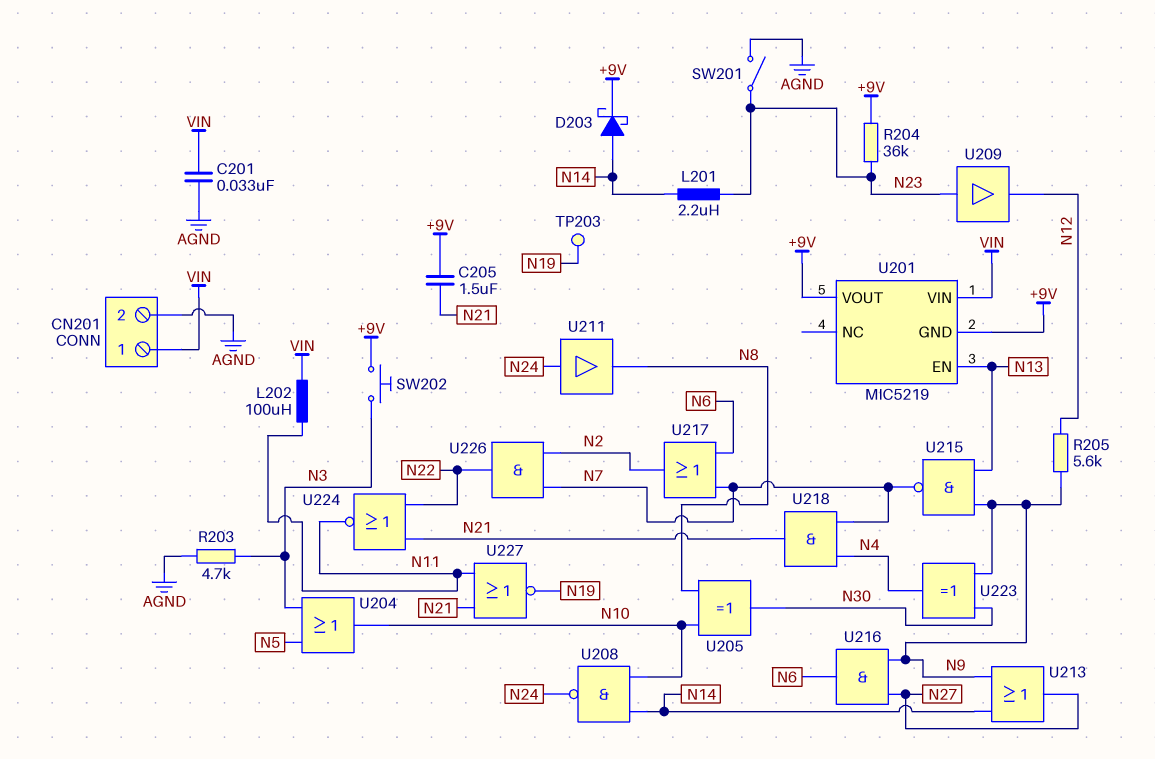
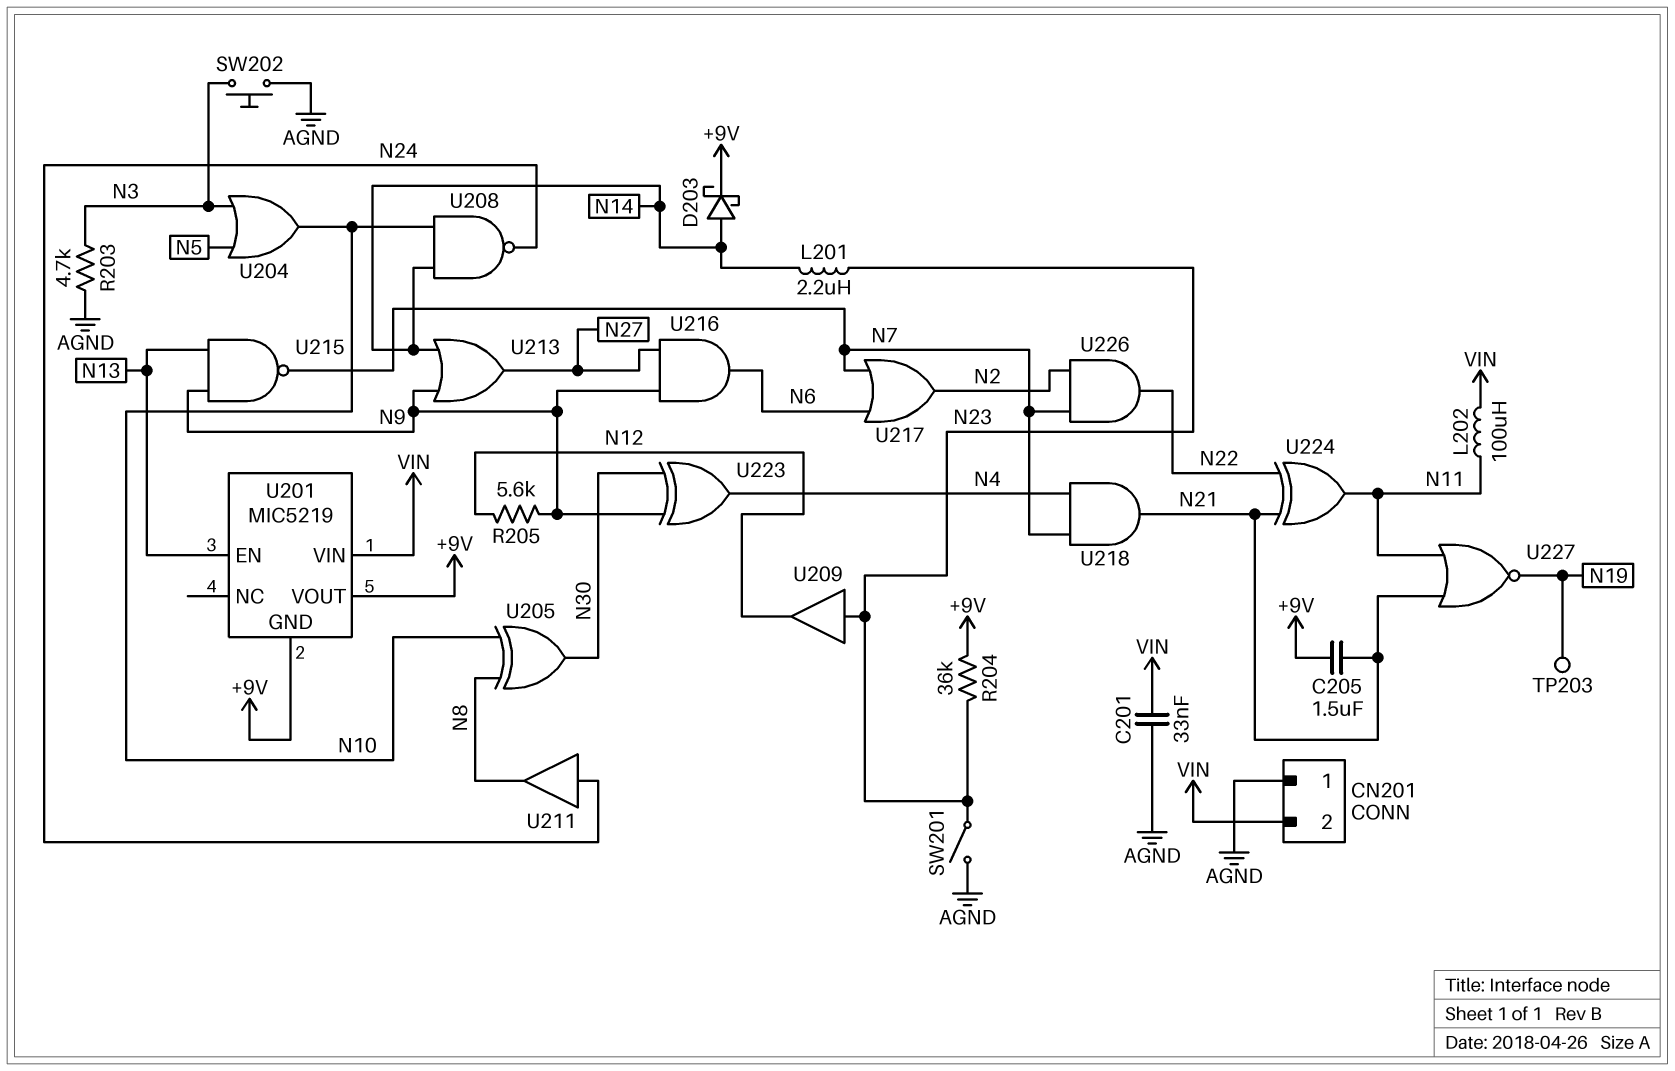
CN201 pin 1: VIN -> AGND
CN201 pin 2: AGND -> VIN
SW202: button (+9V, N3) -> button (AGND, N3)
U224: NOR (in N21, in N22, out N11) -> XOR (in N21, in N22, out N11)

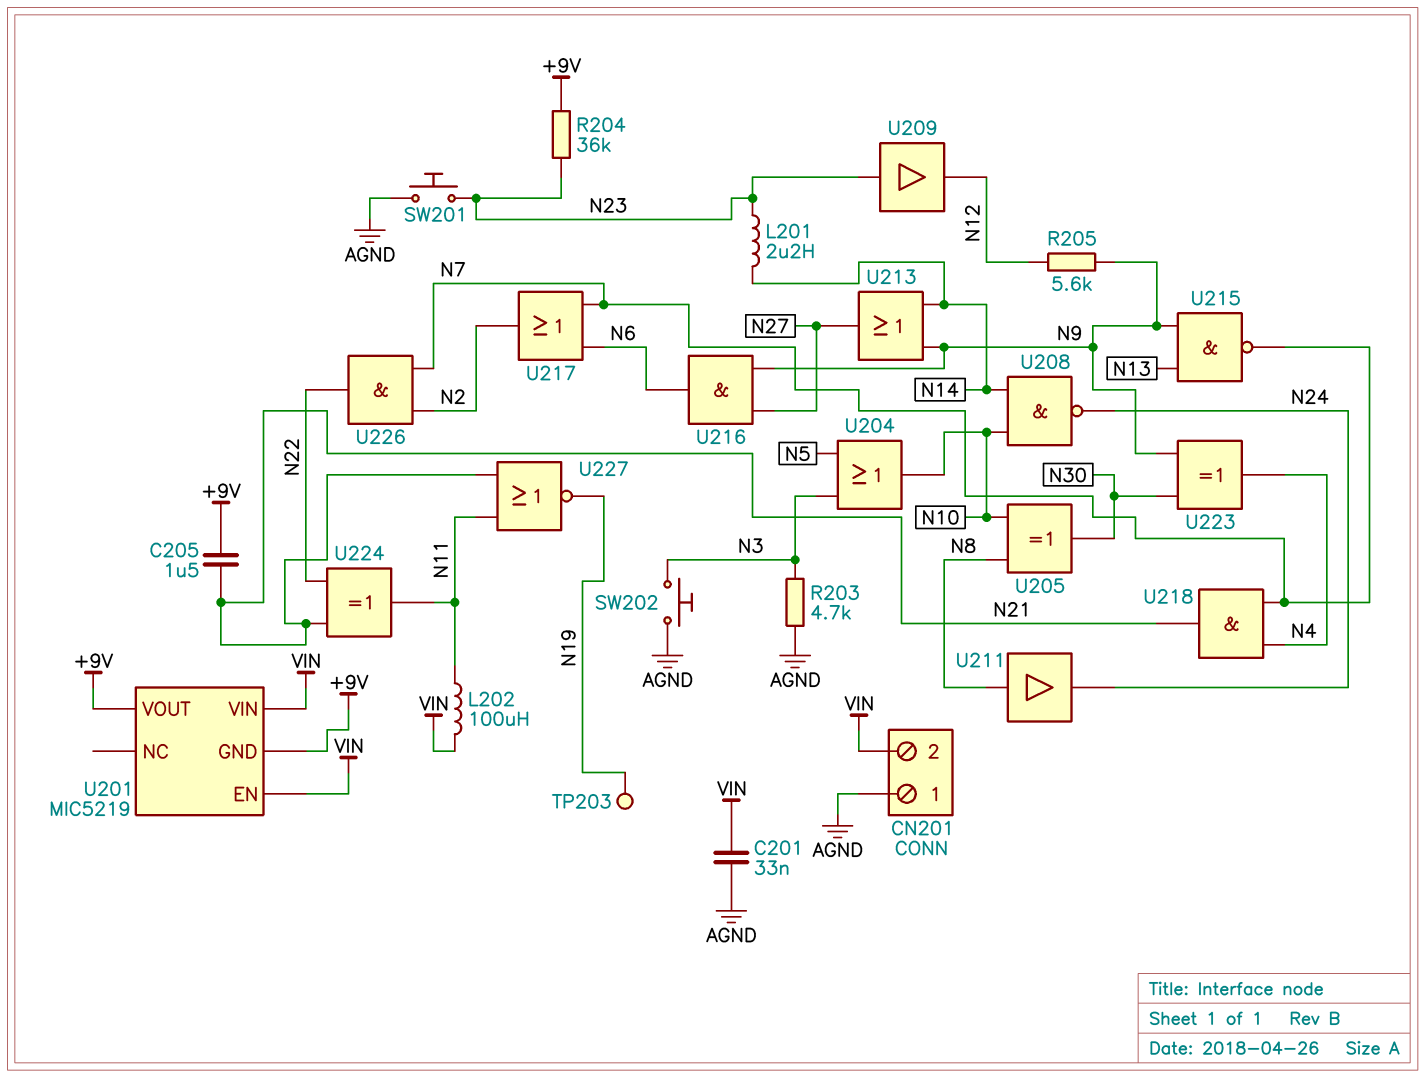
D203: schottky (A N14, K +9V) -> none
SW201: switch (AGND, N23) -> button (AGND, N23)
U201 pin EN: N13 -> VIN
U211: buffer (in N24, out N8) -> buffer (in N8, out N24)

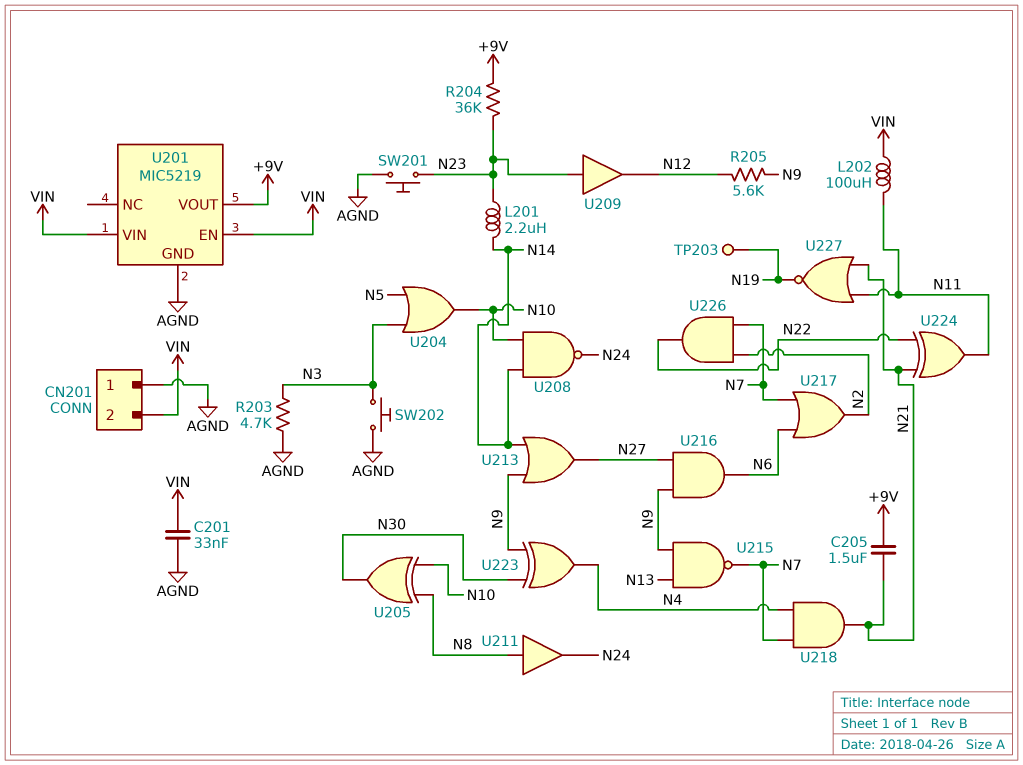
U201 pin GND: +9V -> AGND

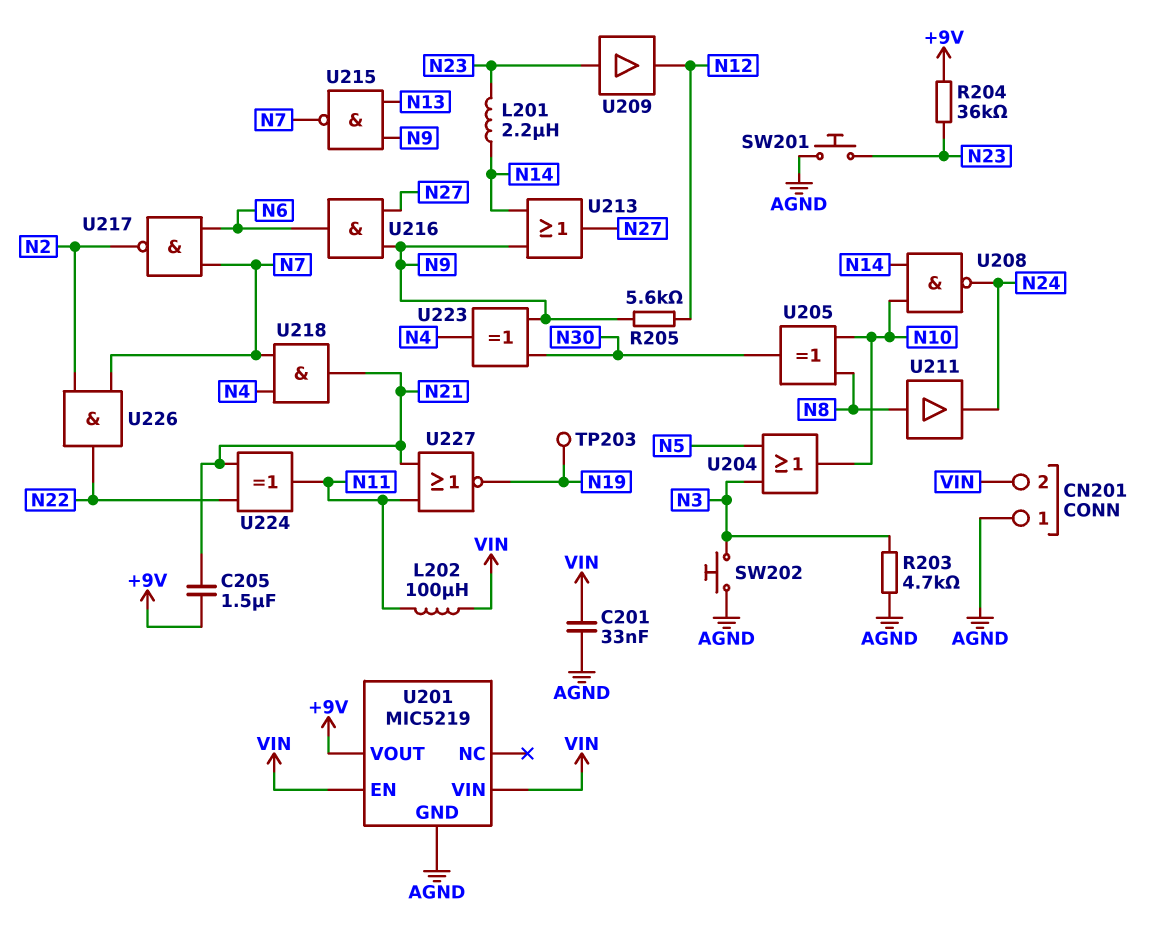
U217: OR (in N6, in N7, out N2) -> NAND (in N6, in N7, out N2)

